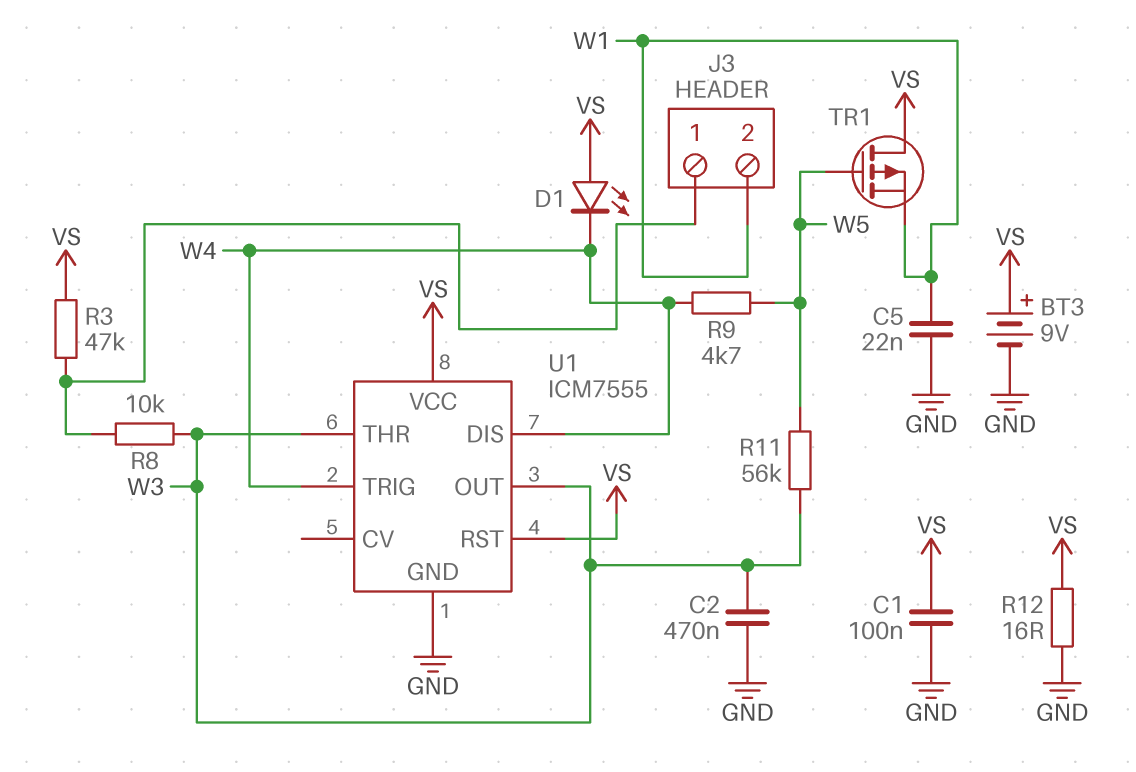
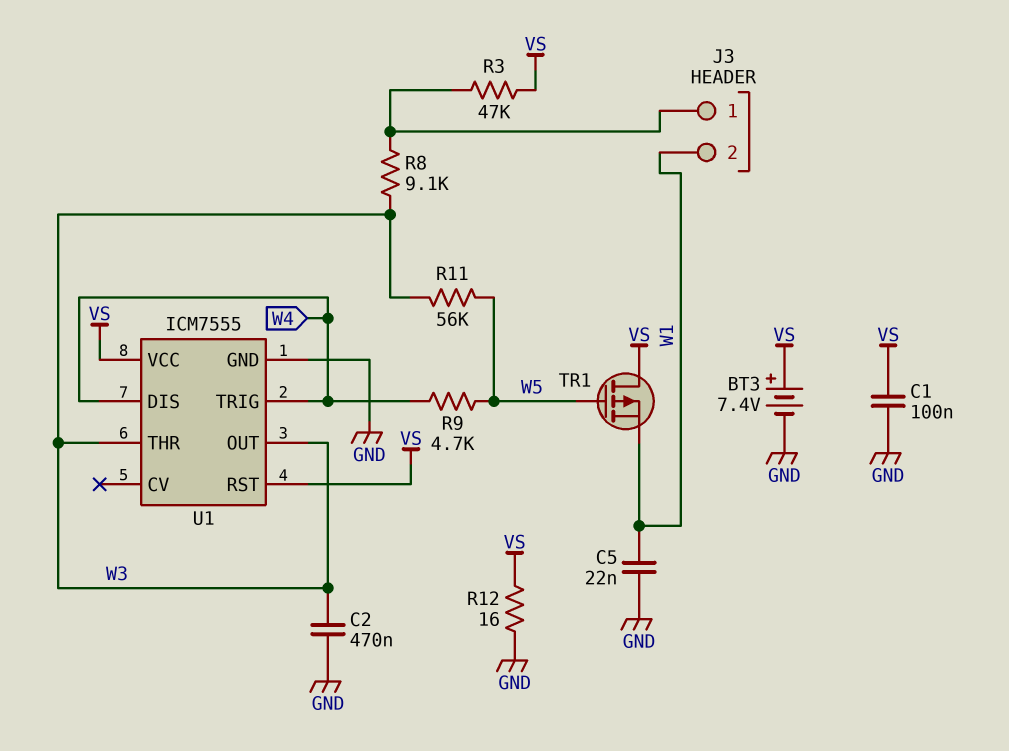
BT3: 9V (plus VS, minus GND) -> 7.4V (plus VS, minus GND)
D1: LED (A VS, K W4) -> none
R8: 10k (J3/1, W3) -> 9.1k (J3/1, W3)

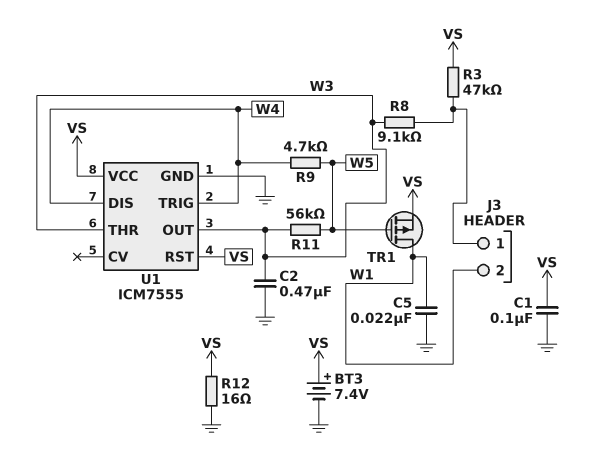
TR1: PMOS (G W5, D VS, S W1) -> PMOS (G W5, D W1, S VS)

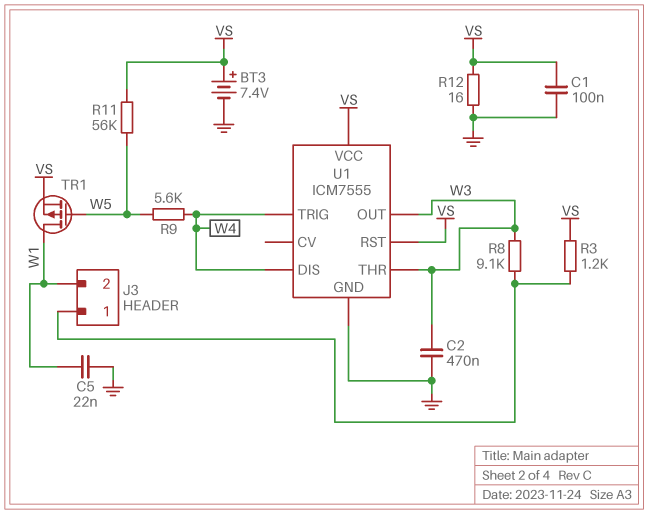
R3: 47k (J3/1, VS) -> 1.2k (J3/1, VS)
R9: 4.7k (W4, W5) -> 5.6k (W4, W5)
R11: 56k (W3, W5) -> 56k (VS, W5)

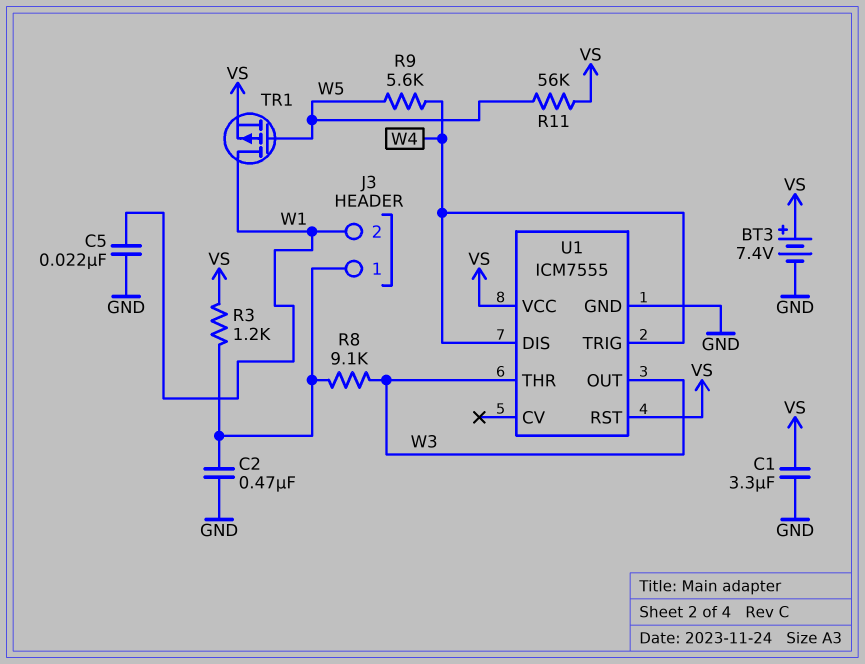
C1: 100nF (GND, VS) -> 3.3uF (GND, VS)
C2: 470nF (GND, W3) -> 470nF (GND, J3/1)
R12: 16 (GND, VS) -> none

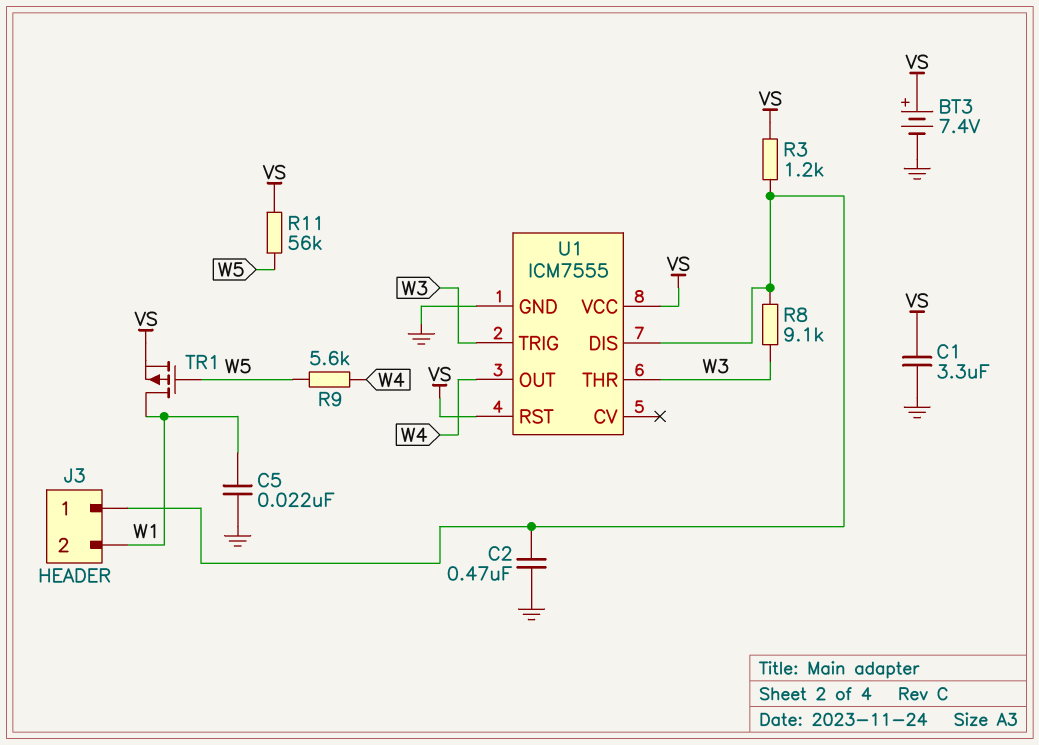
U1 pin DIS: W4 -> J3/1
U1 pin OUT: W3 -> W4
U1 pin TRIG: W4 -> W3

